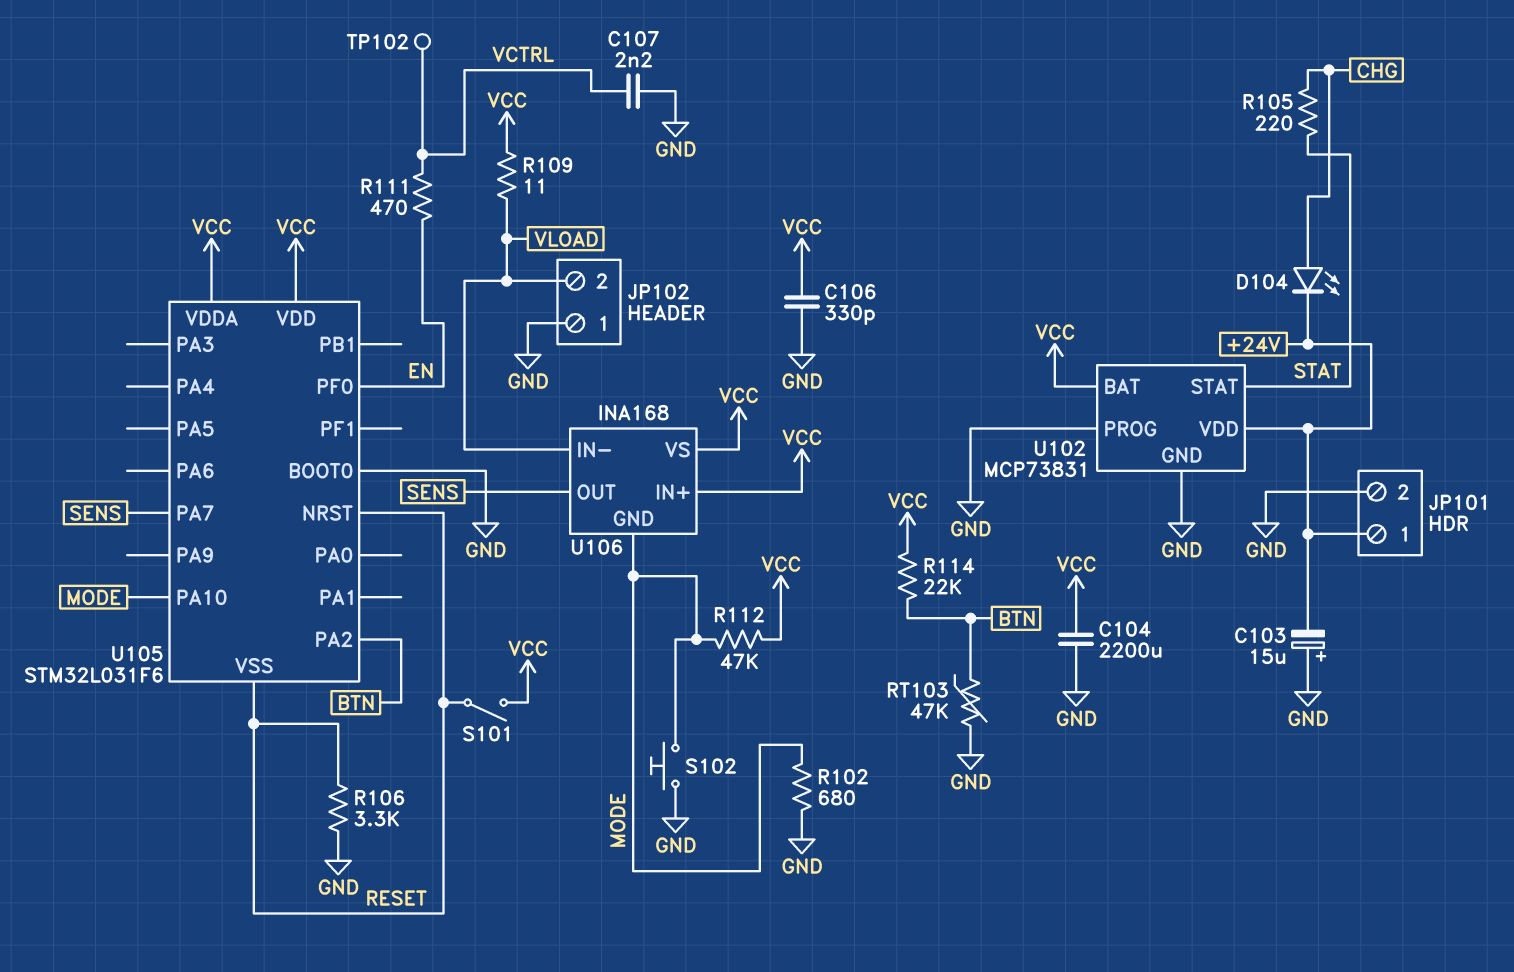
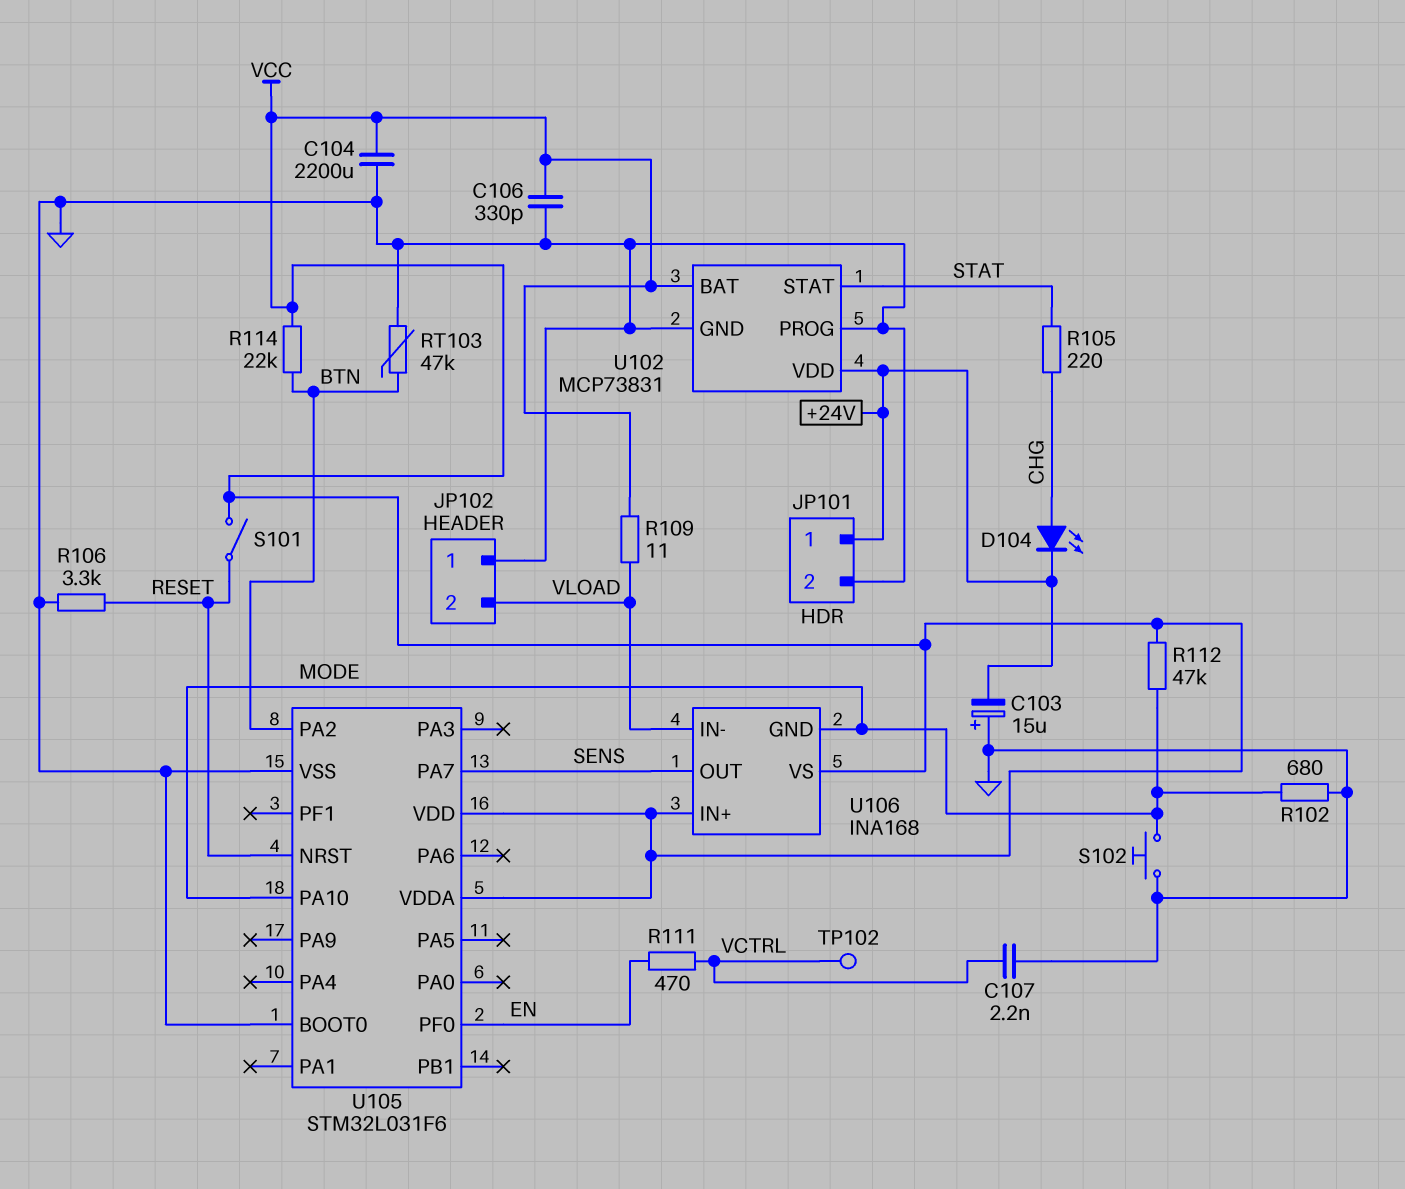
U105 pin VSS: RESET -> GND

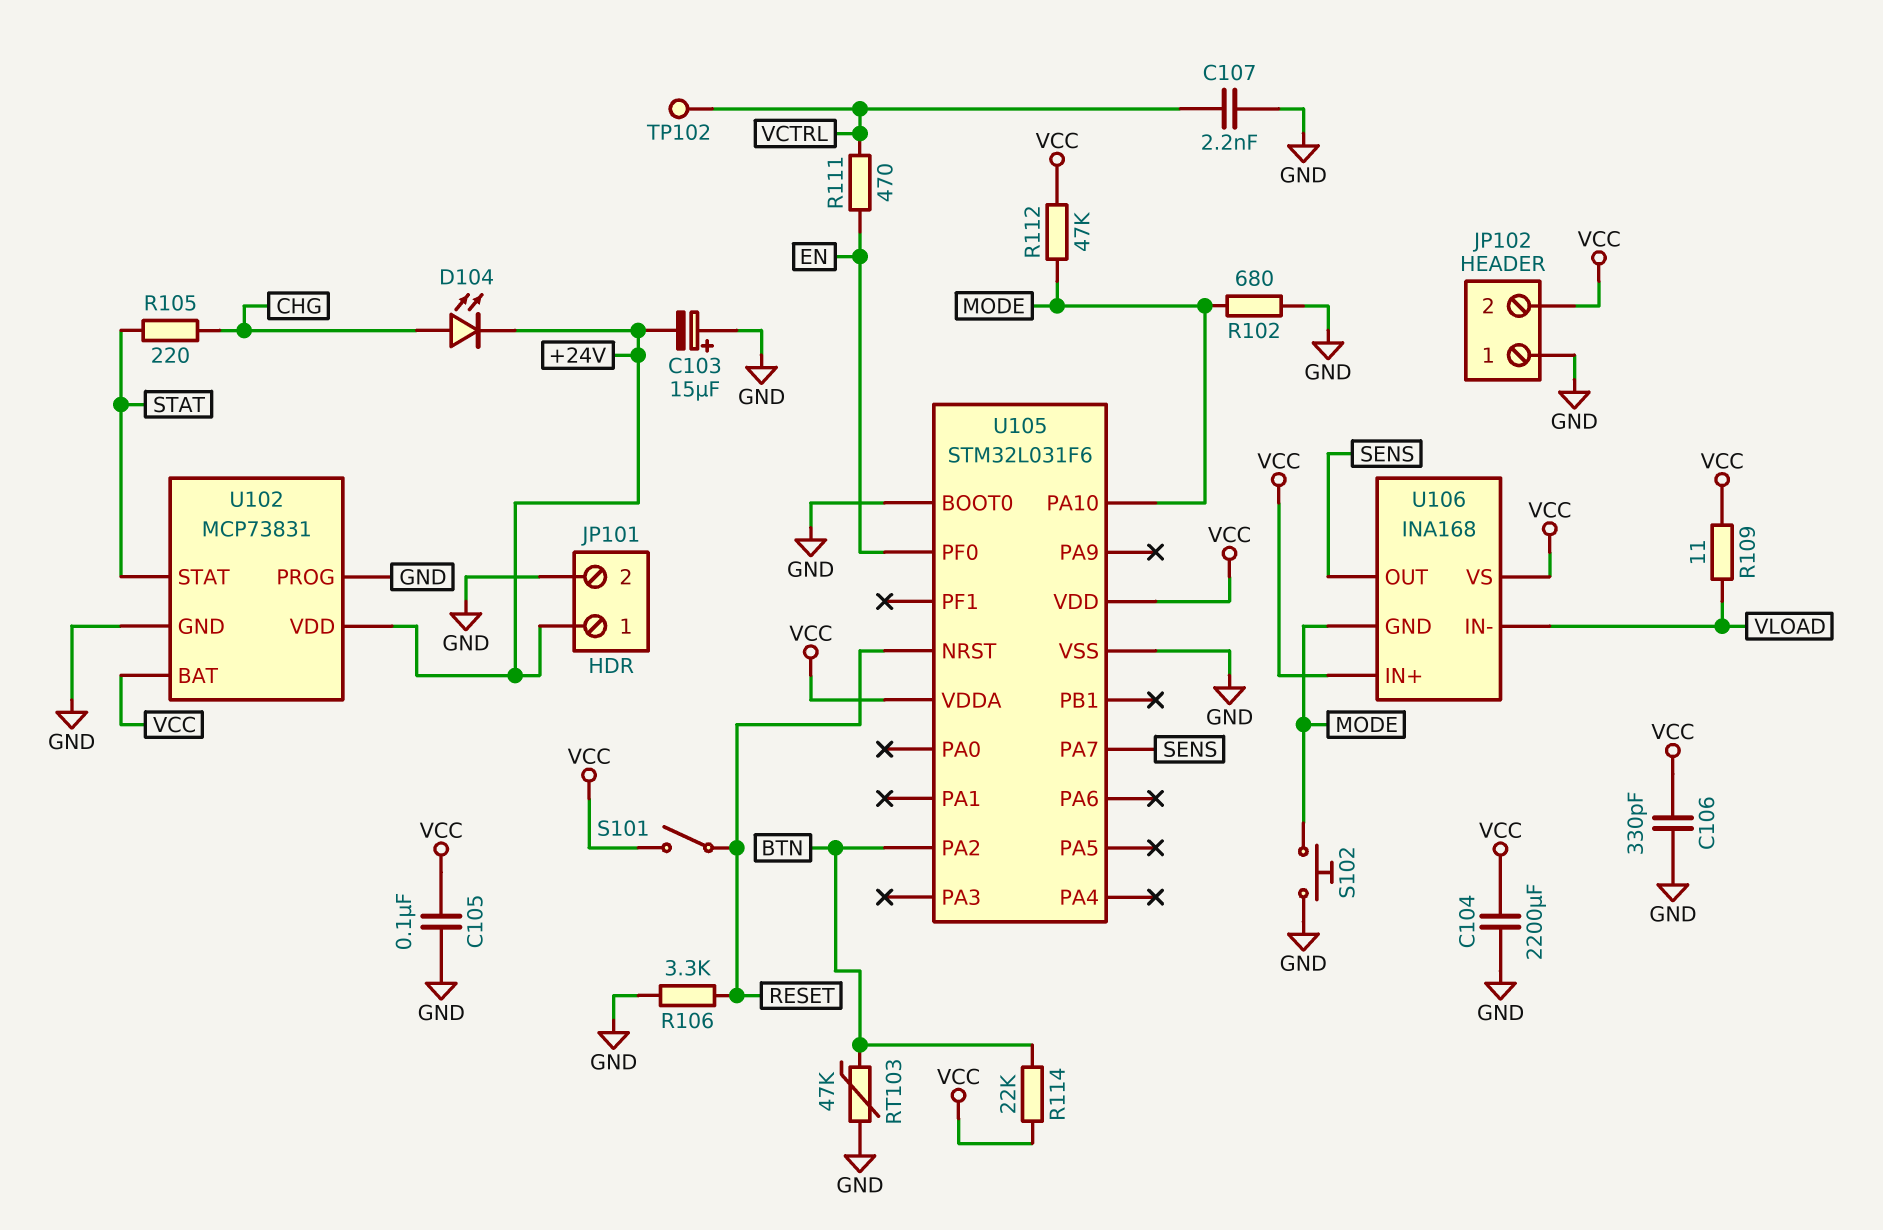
C105: none -> 100nF (GND, VCC)
JP102 pin 2: VLOAD -> VCC

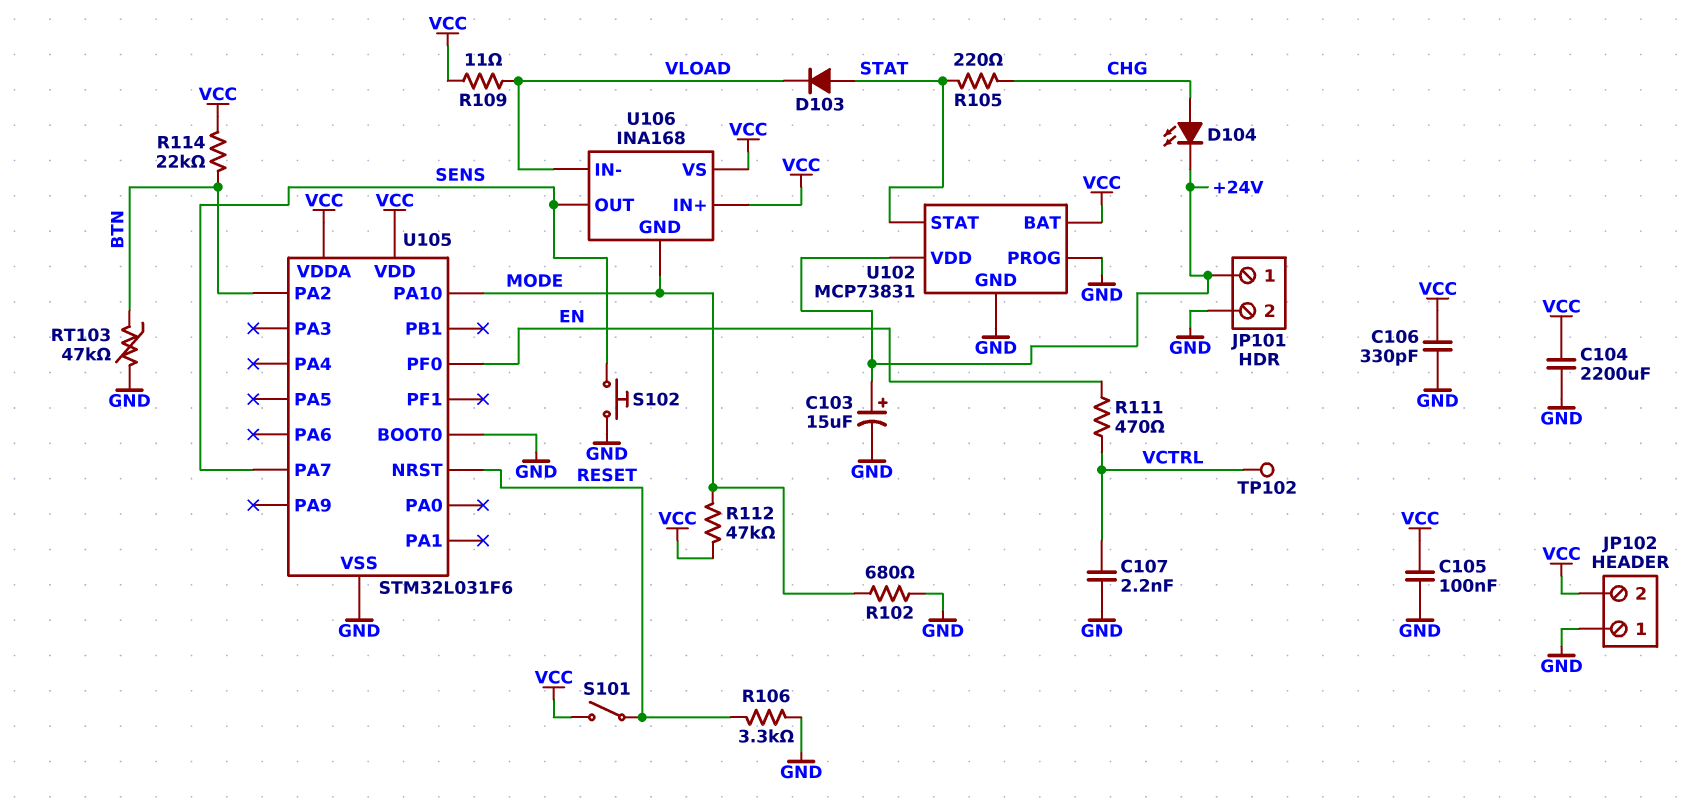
C103: 15uF (plus GND, minus +24V) -> 15uF (plus +24V, minus GND)
D103: none -> diode (A STAT, K VLOAD)
S102: button (GND, MODE) -> button (GND, SENS)

